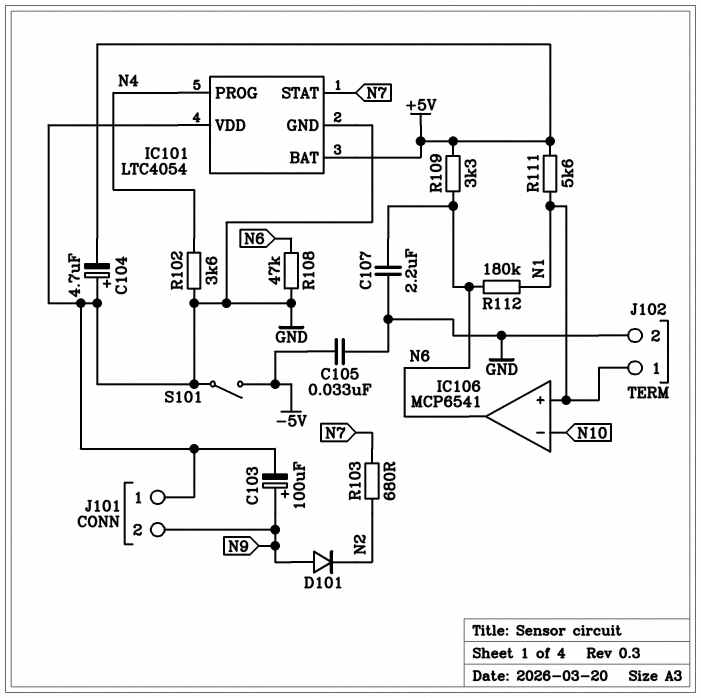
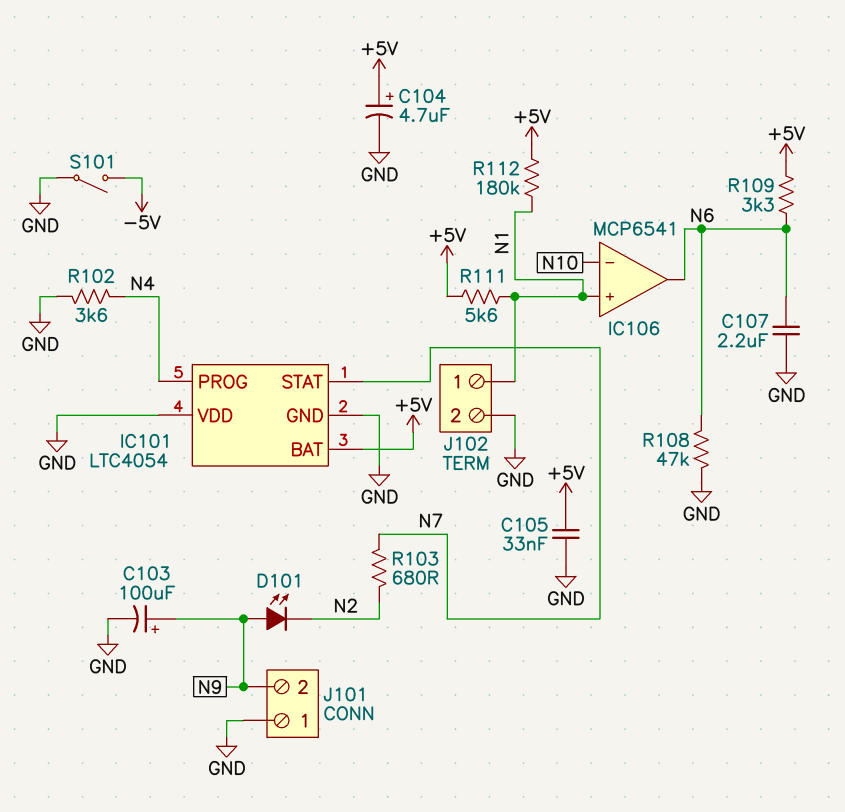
C104: 4.7uF (plus GND, minus +5V) -> 4.7uF (plus +5V, minus GND)
C105: 33nF (-5V, GND) -> 33nF (+5V, GND)
D101: diode (A N9, K N2) -> LED (A N9, K N2)
R112: 180k (N1, N6) -> 180k (+5V, N1)

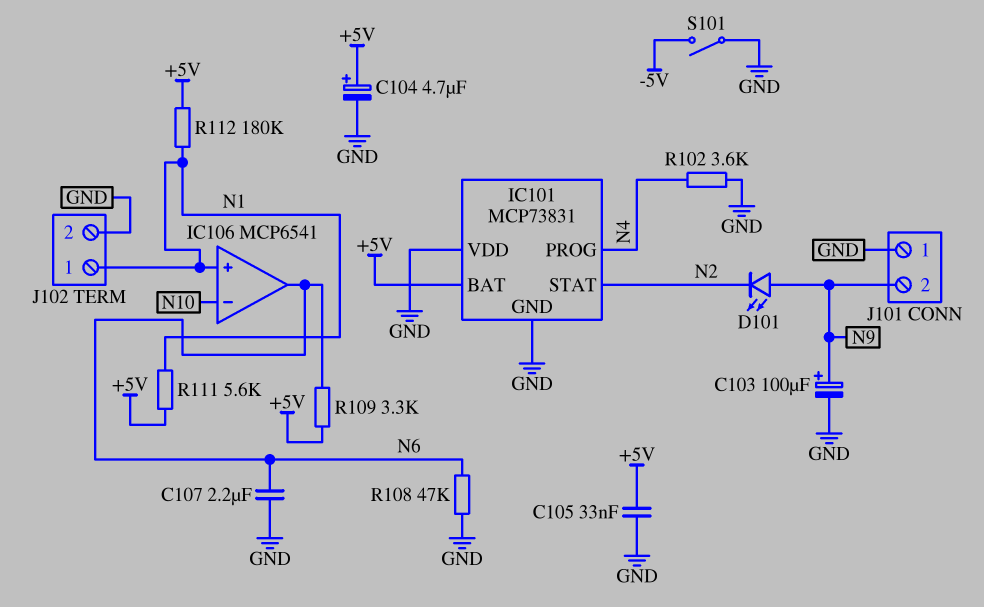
IC101: LTC4054 -> MCP73831
IC101 pin STAT: N7 -> N2
R103: 680 (N2, N7) -> none

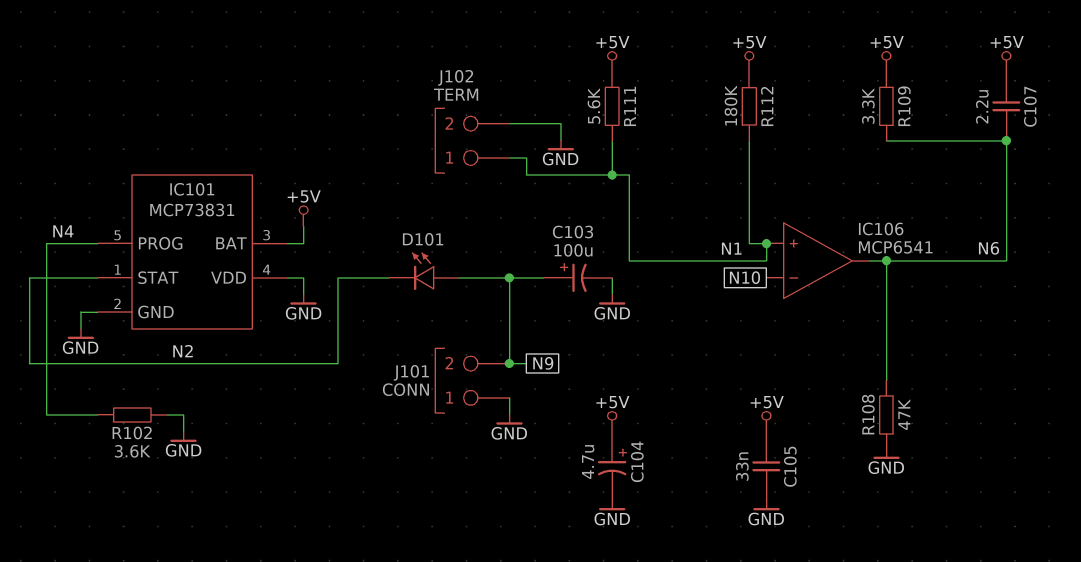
C107: 2.2uF (GND, N6) -> 2.2uF (+5V, N6)
S101: switch (-5V, GND) -> none

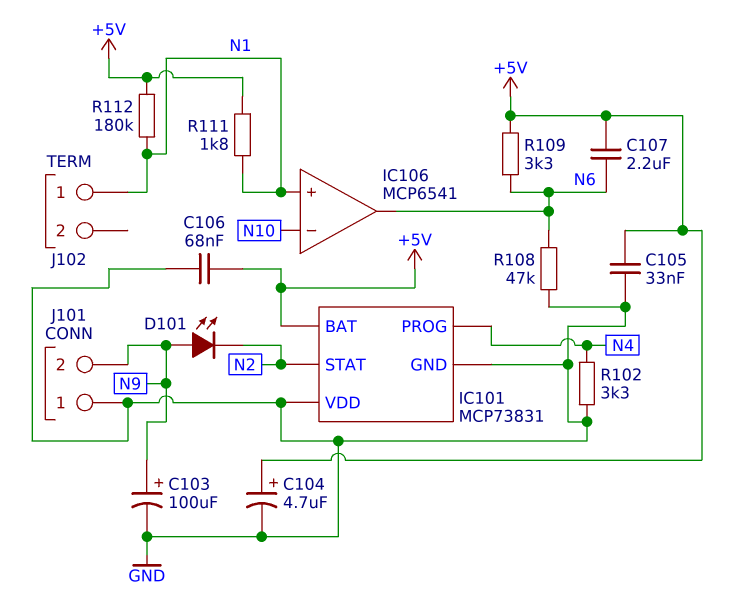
C106: none -> 68nF (+5V, GND)
J102 pin 2: GND -> none
R102: 3.6k (GND, N4) -> 3.3k (GND, N4)
R111: 5.6k (+5V, N1) -> 1.8k (+5V, N1)

